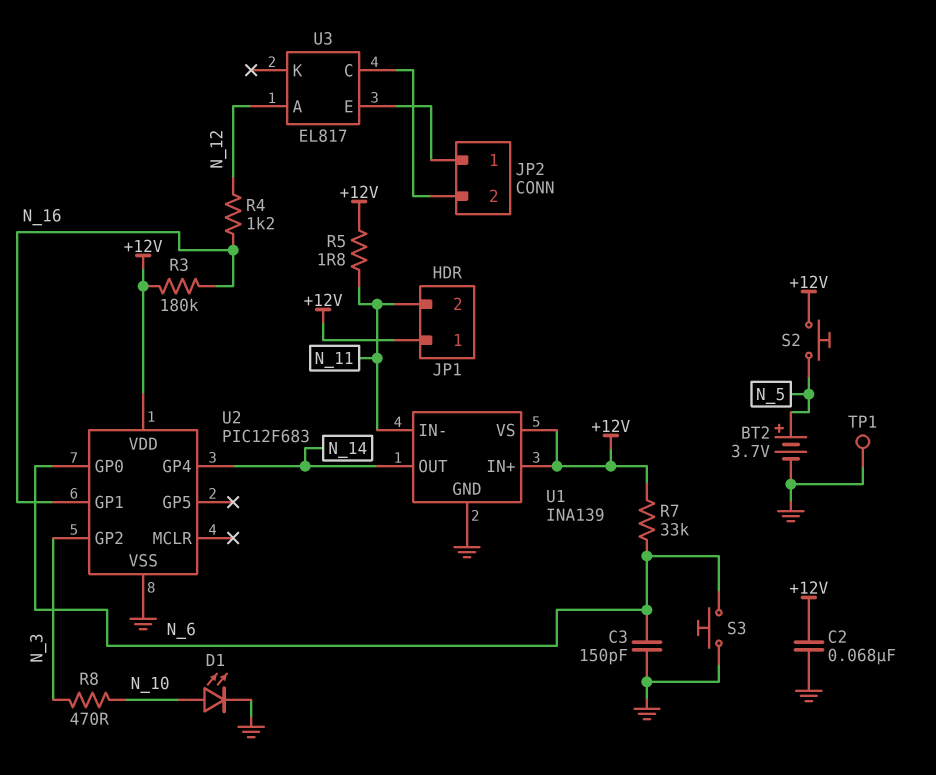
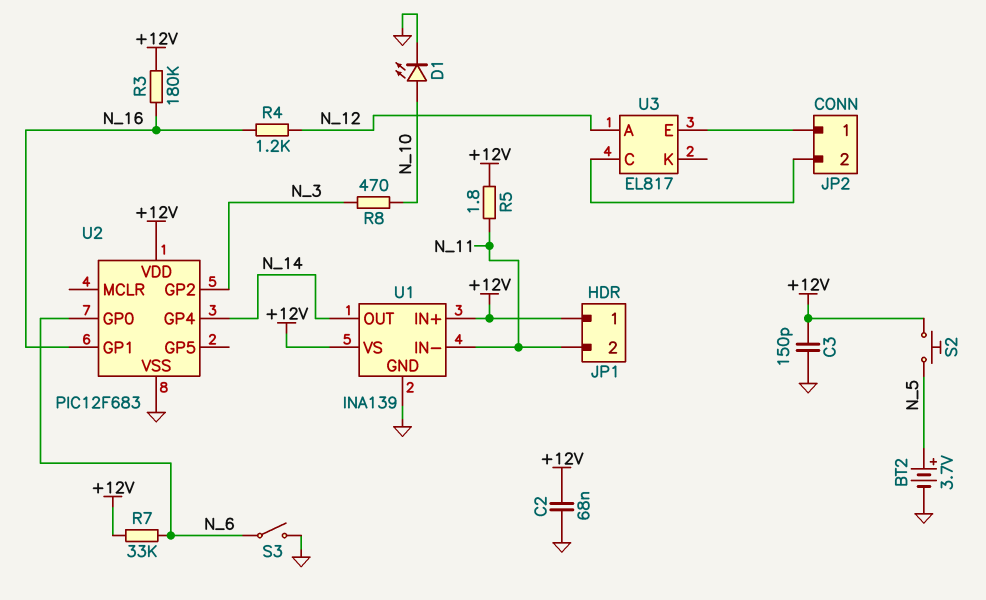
C3: 150pF (GND, N_6) -> 150pF (+12V, GND)
S3: button (GND, N_6) -> switch (GND, N_6)
TP1: test point (GND) -> none

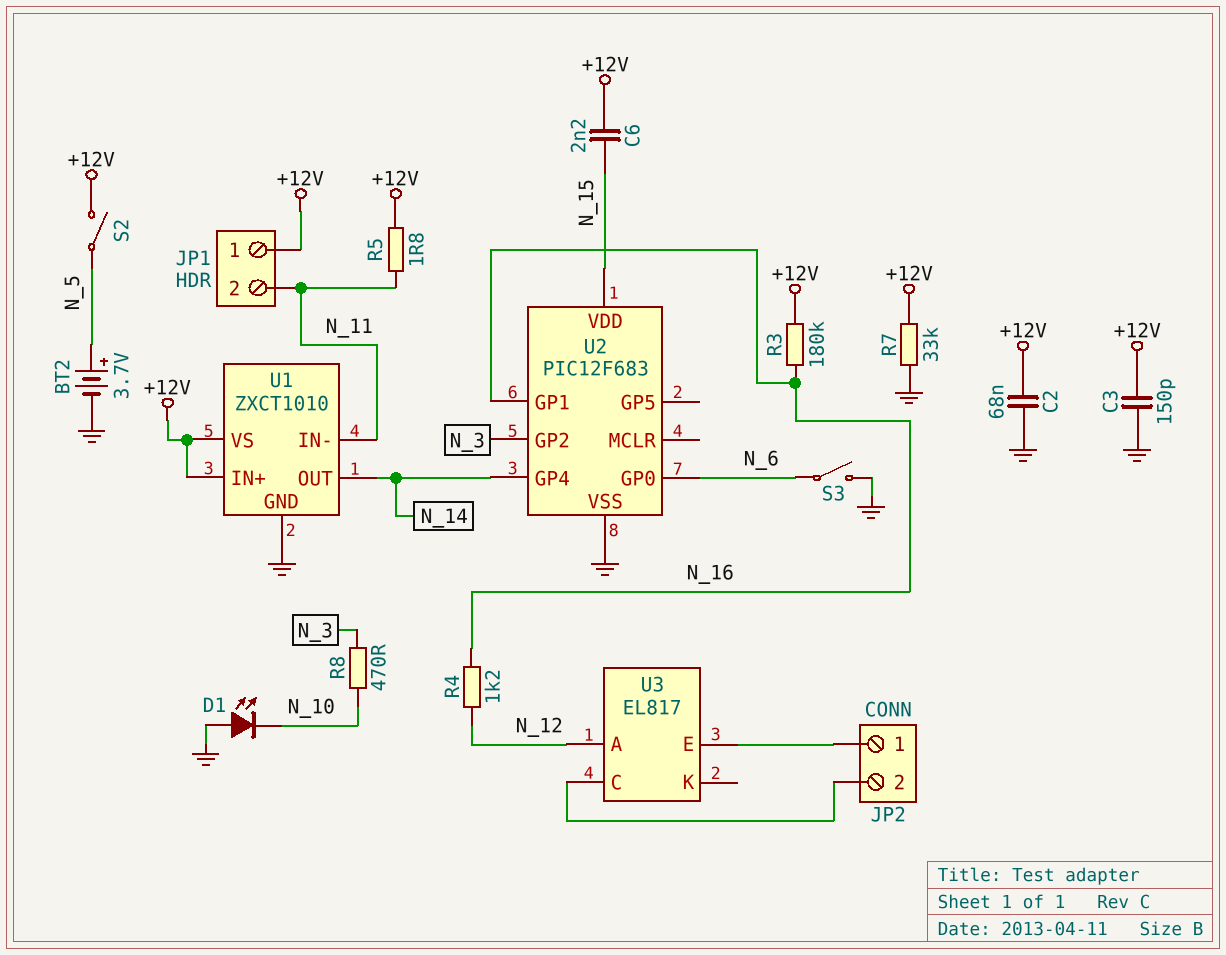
C6: none -> 2.2nF (+12V, N_15)
D1: LED (A N_10, K GND) -> LED (A GND, K N_10)
R7: 33k (+12V, N_6) -> 33k (+12V, GND)
S2: button (+12V, N_5) -> switch (+12V, N_5)
U1: INA139 -> ZXCT1010
U2 pin VDD: +12V -> N_15

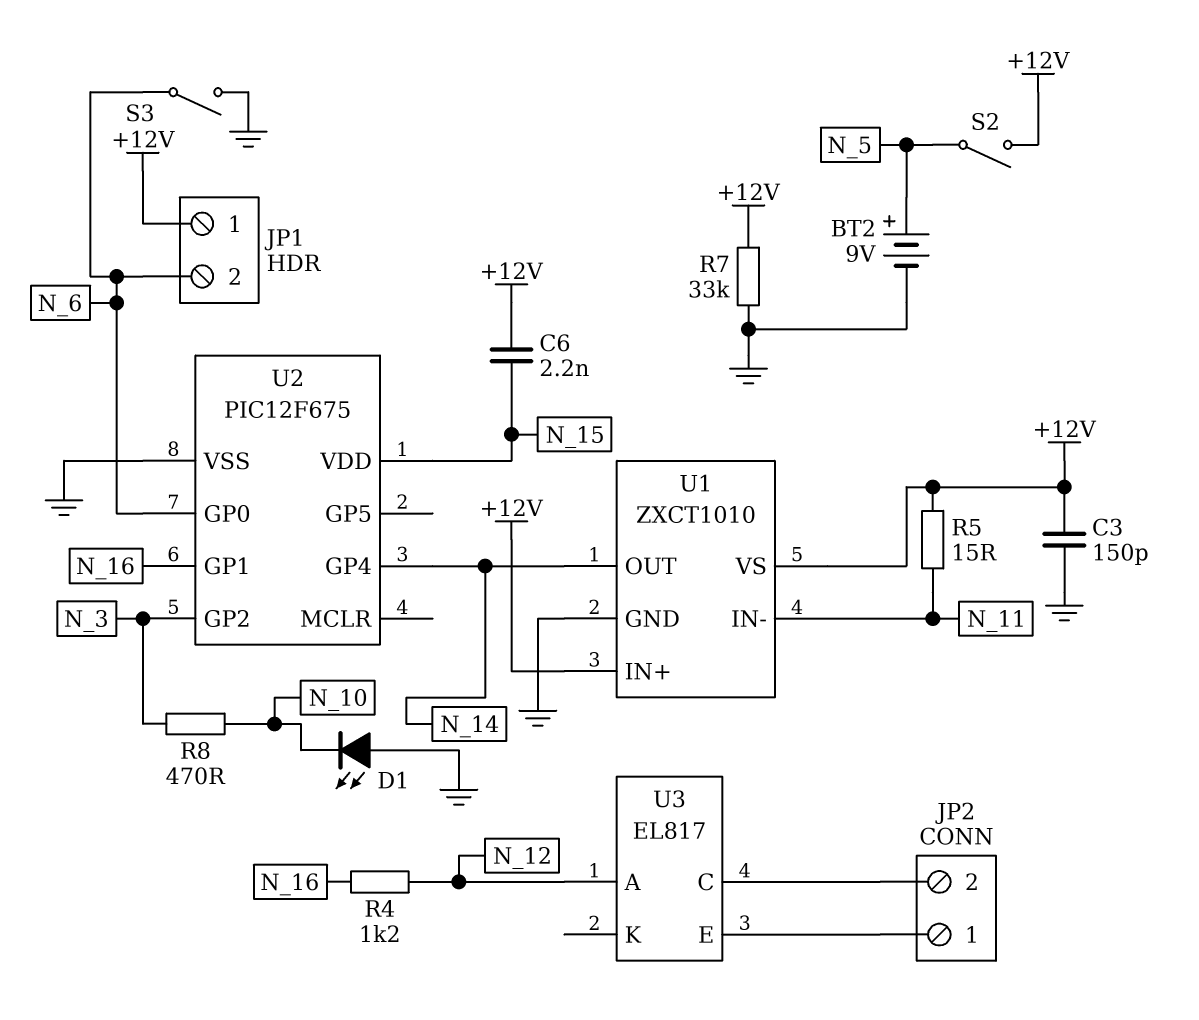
BT2: 3.7V (plus N_5, minus GND) -> 9V (plus N_5, minus GND)
C2: 68nF (+12V, GND) -> none
JP1 pin 2: N_11 -> N_6
R3: 180k (+12V, N_16) -> none
R5: 1.8 (+12V, N_11) -> 15 (+12V, N_11)
U2: PIC12F683 -> PIC12F675

